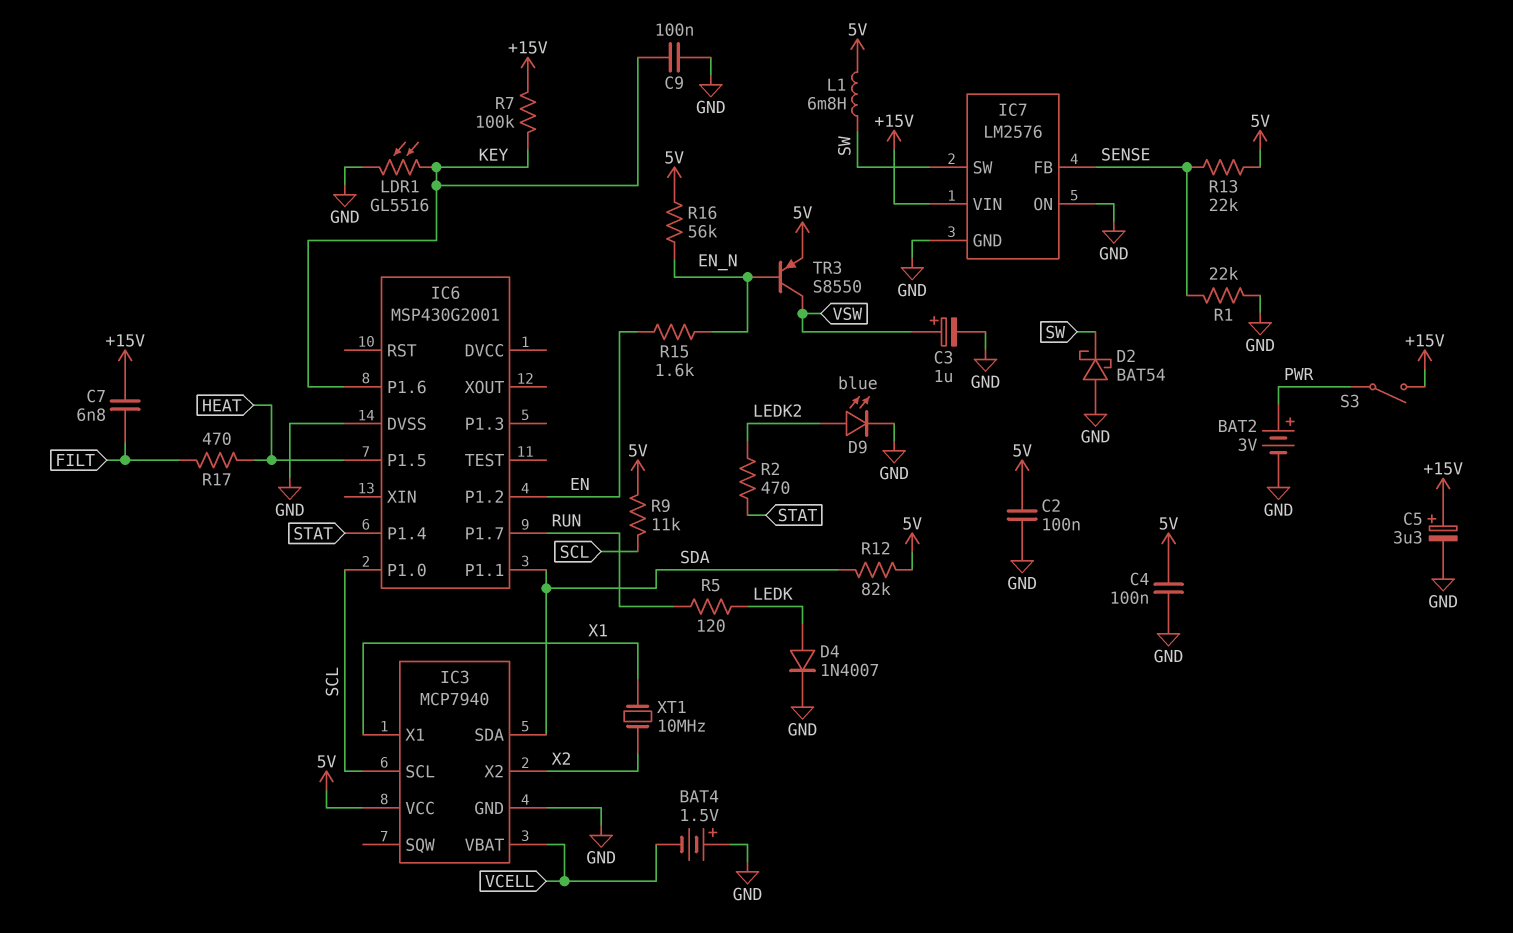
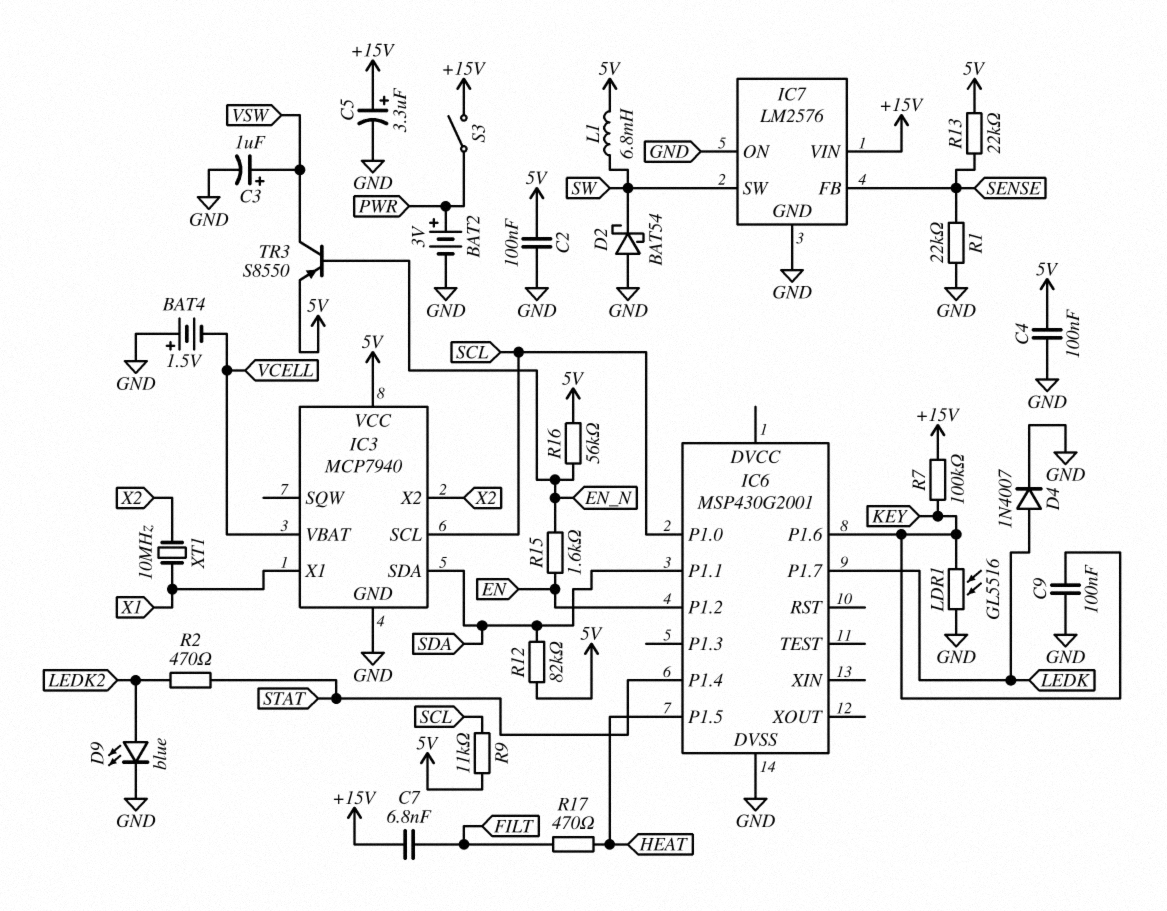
IC6 pin P1.7: RUN -> LEDK
R5: 120 (LEDK, RUN) -> none

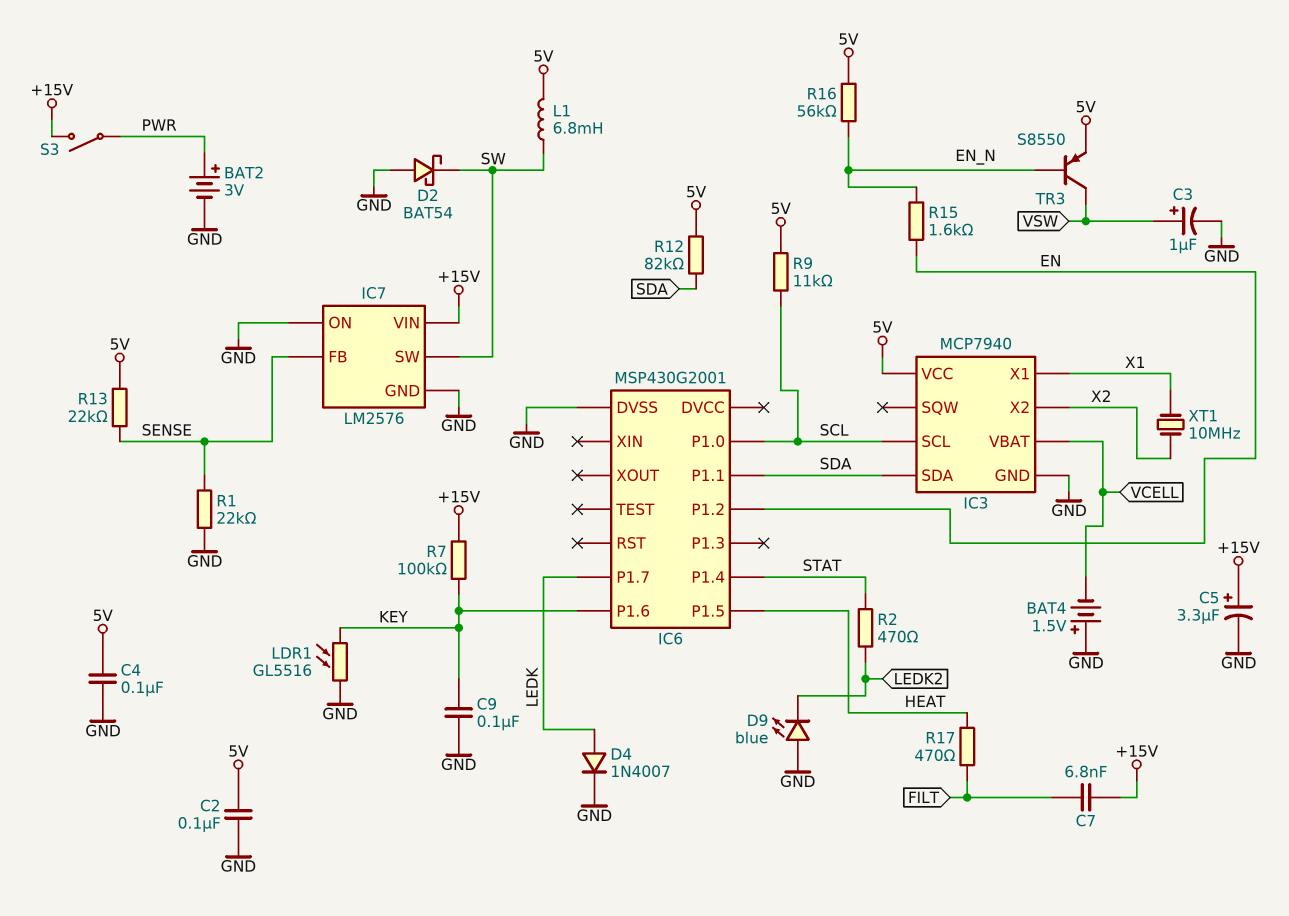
D9: LED blue (A LEDK2, K GND) -> LED blue (A GND, K LEDK2)

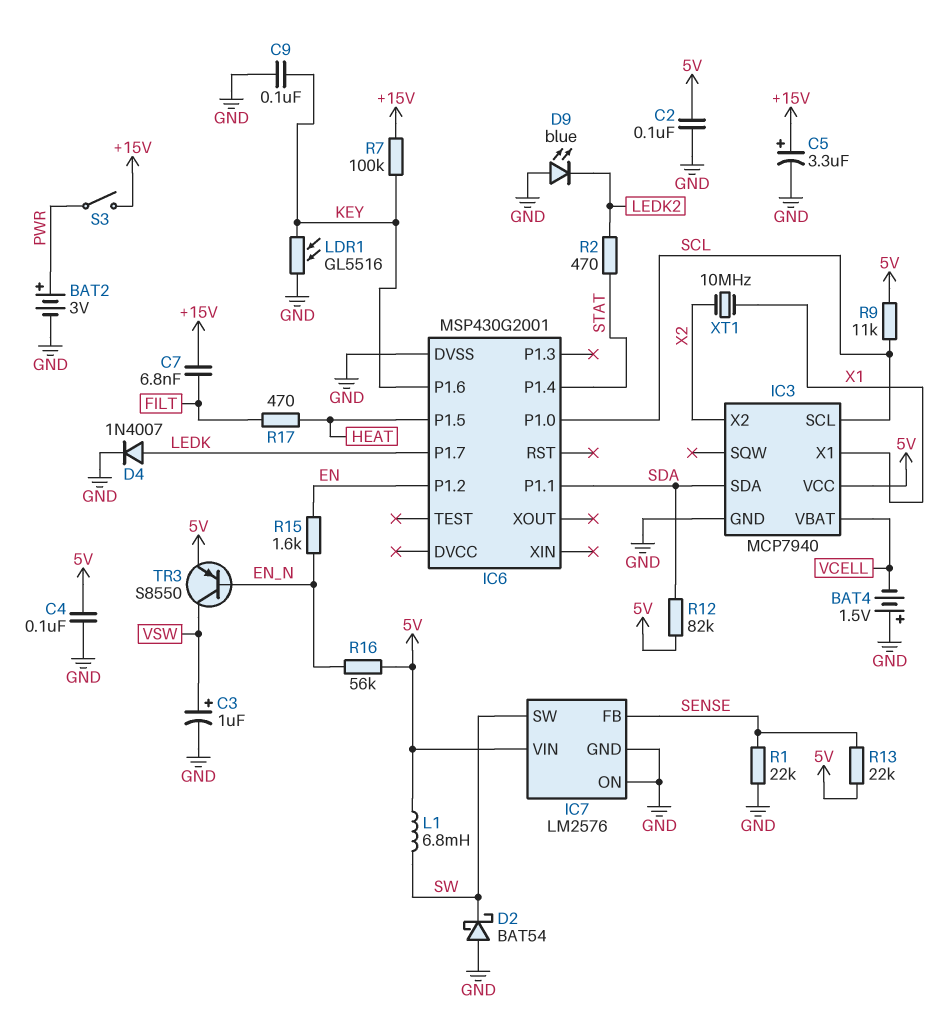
IC7 pin VIN: +15V -> 5V

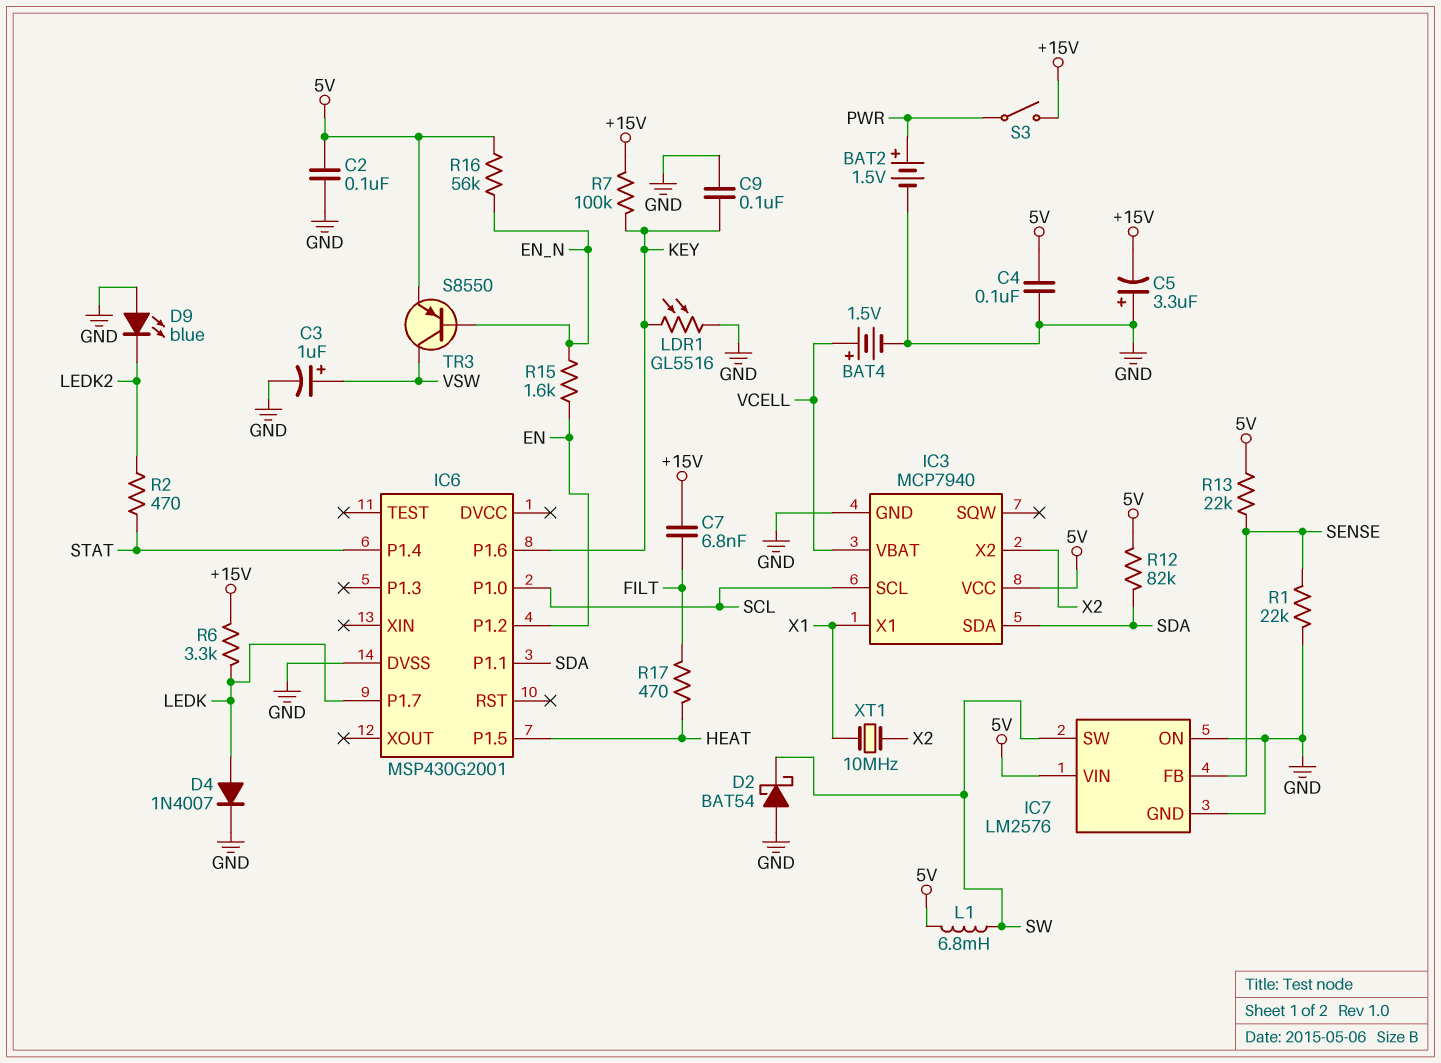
BAT2: 3V (plus PWR, minus GND) -> 1.5V (plus PWR, minus GND)
BAT4: 1.5V (plus GND, minus VCELL) -> 1.5V (plus VCELL, minus GND)
C5: 3.3uF (plus +15V, minus GND) -> 3.3uF (plus GND, minus +15V)
R6: none -> 3.3k (+15V, LEDK)
R9: 11k (5V, SCL) -> none

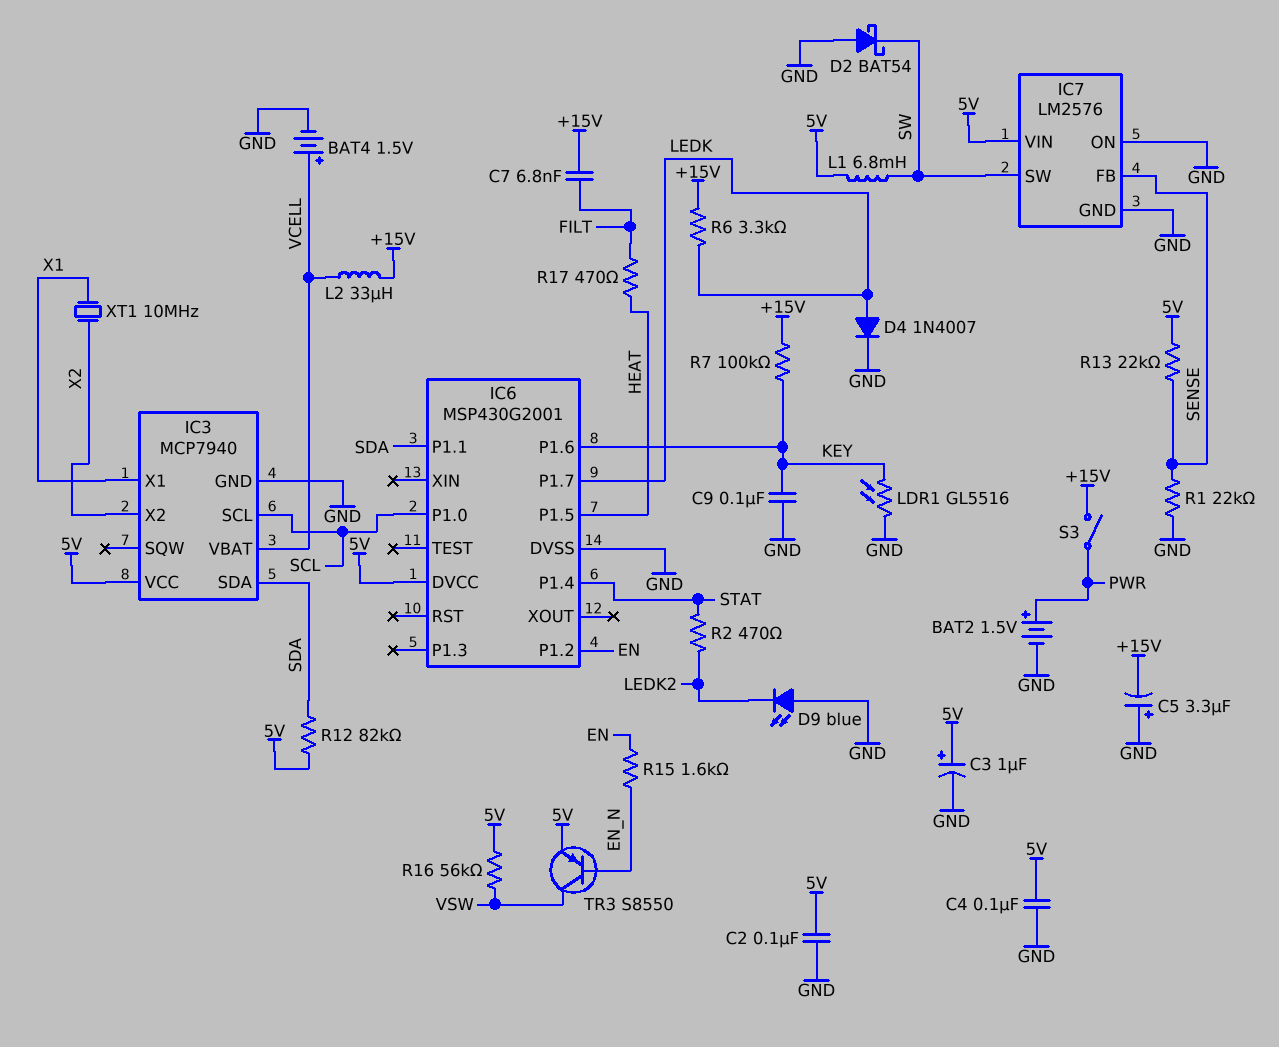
C3: 1uF (plus VSW, minus GND) -> 1uF (plus 5V, minus GND)
IC6 pin DVCC: none -> 5V
L2: none -> 33uH (+15V, VCELL)
R16: 56k (5V, EN_N) -> 56k (5V, VSW)

